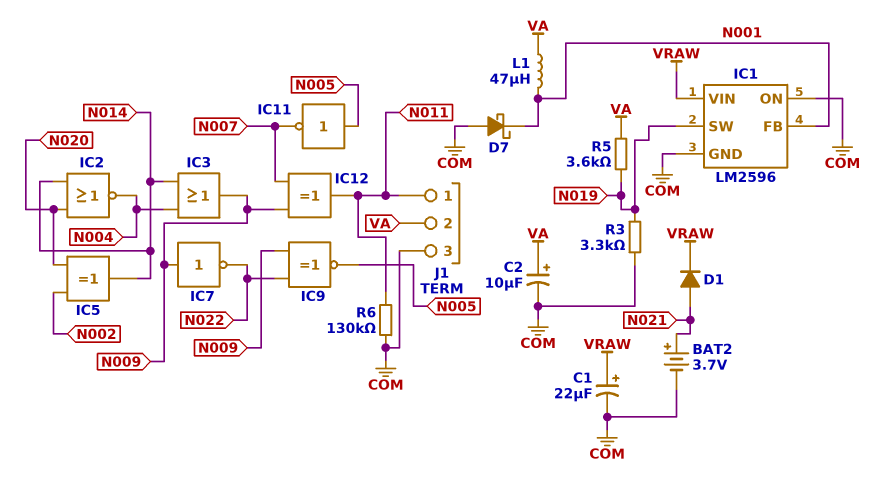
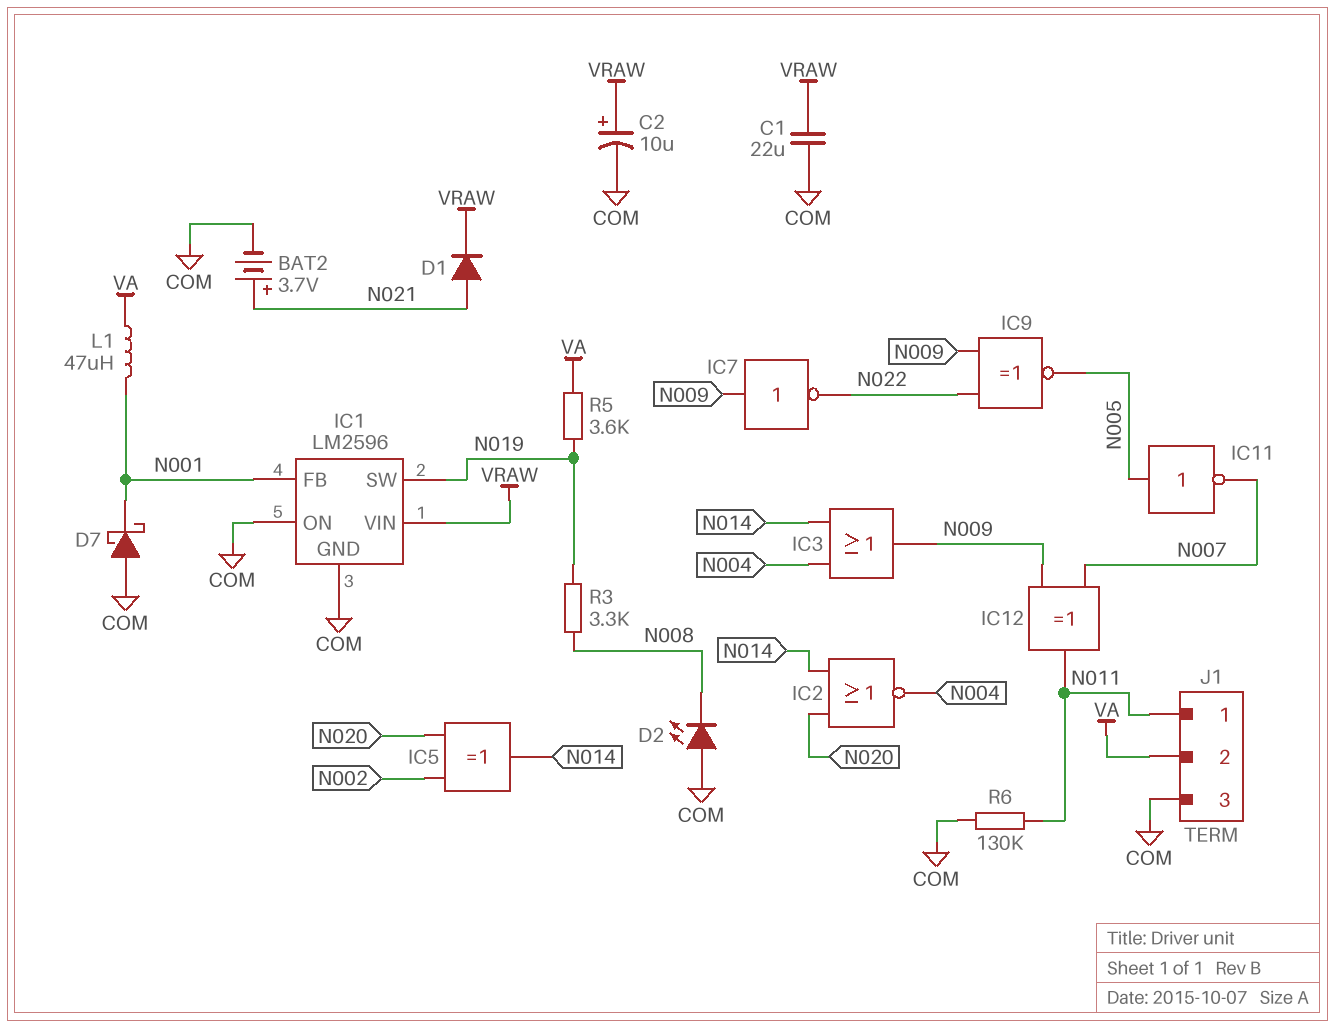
C1: 22uF (plus VRAW, minus COM) -> 22uF (COM, VRAW)
C2: 10uF (plus VA, minus COM) -> 10uF (plus VRAW, minus COM)
D2: none -> LED (A COM, K N008)
R3: 3.3k (COM, N019) -> 3.3k (N008, N019)

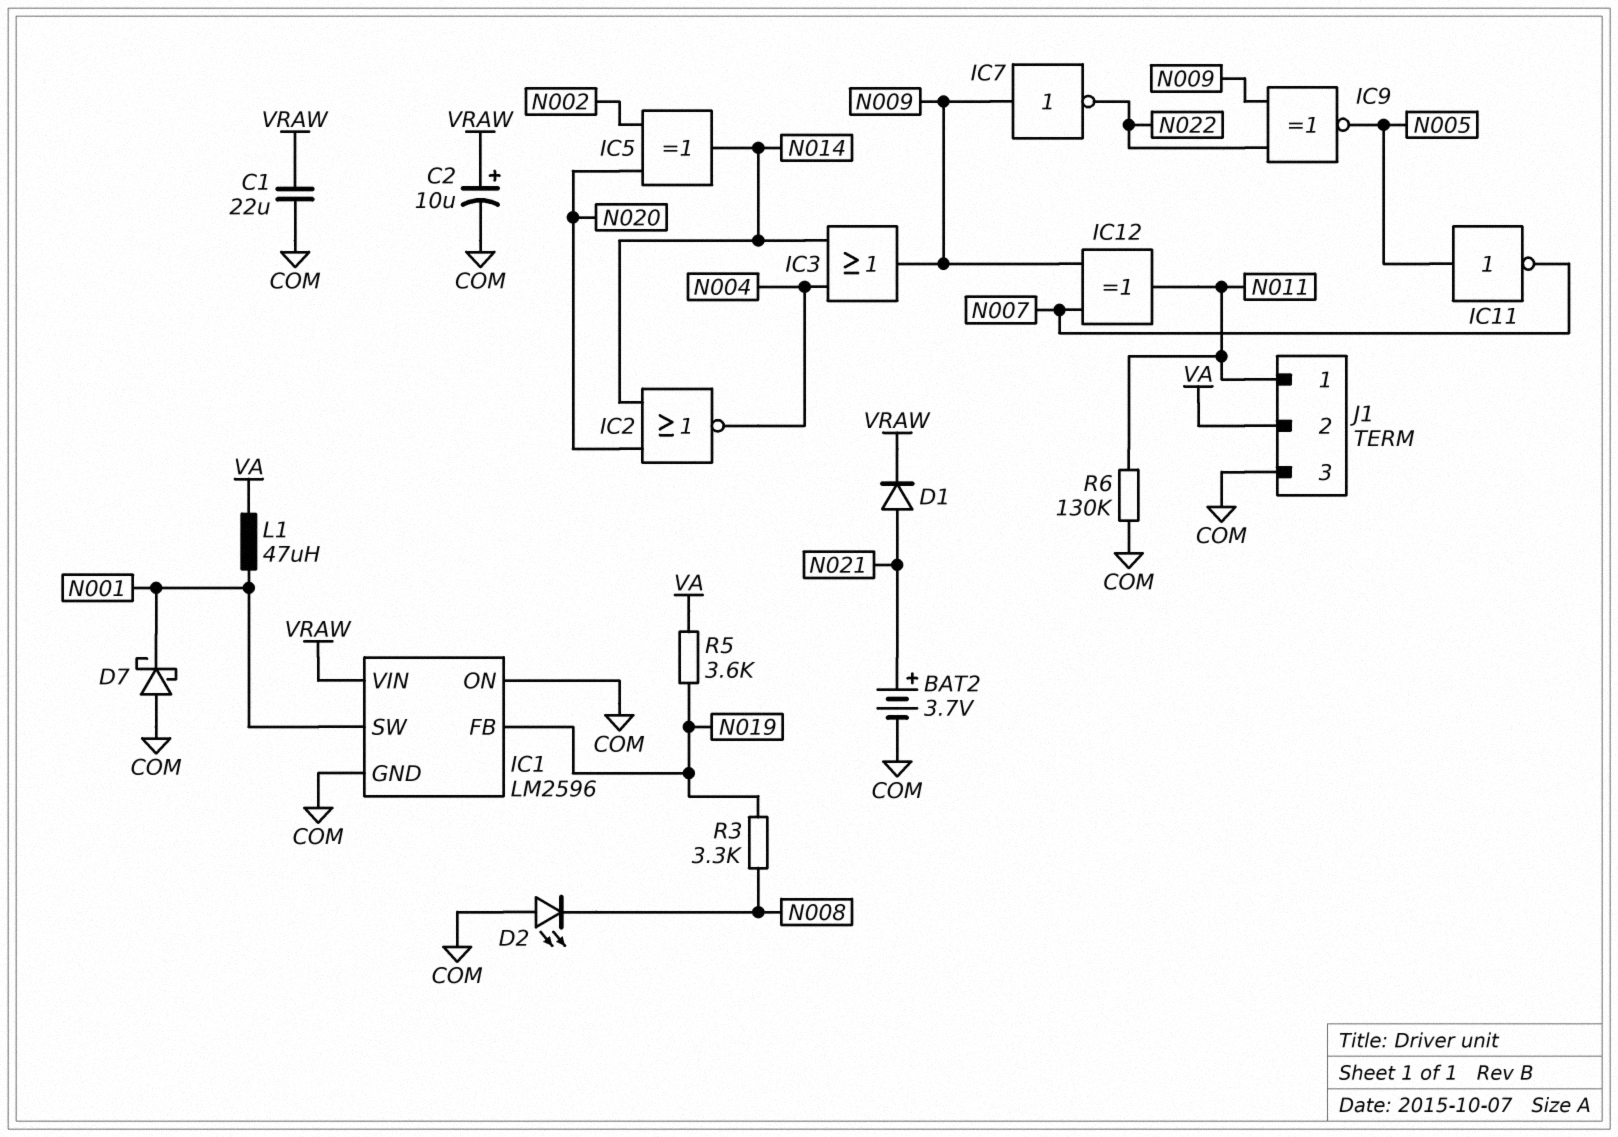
IC1 pin FB: N001 -> N019
IC1 pin SW: N019 -> N001

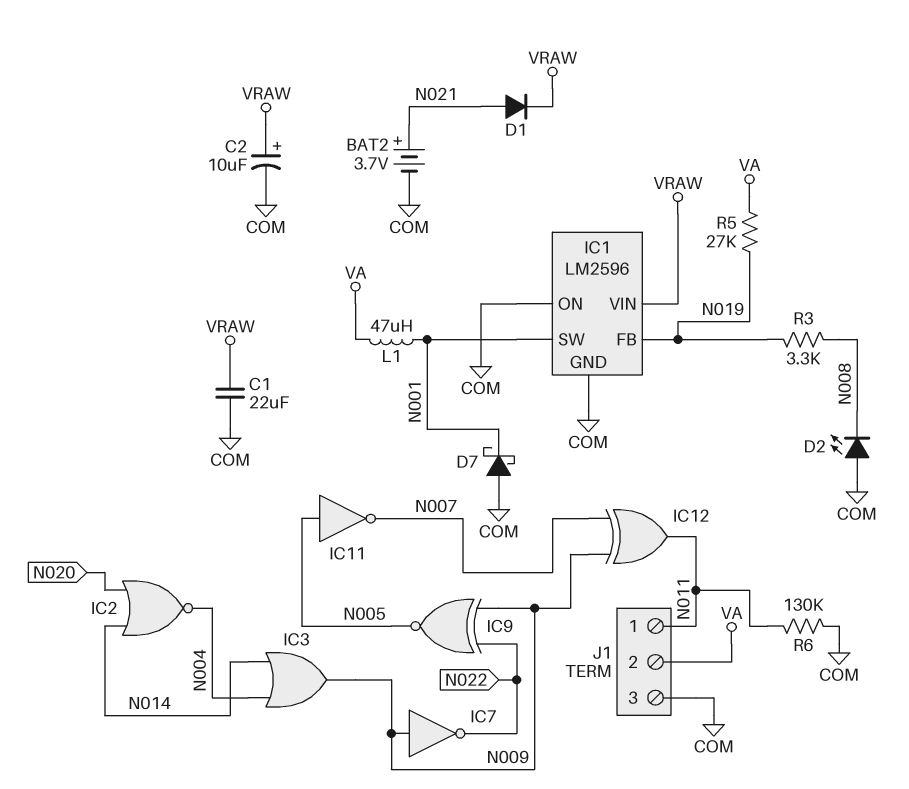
IC5: XOR (in N002, in N020, out N014) -> none
R5: 3.6k (N019, VA) -> 27k (N019, VA)

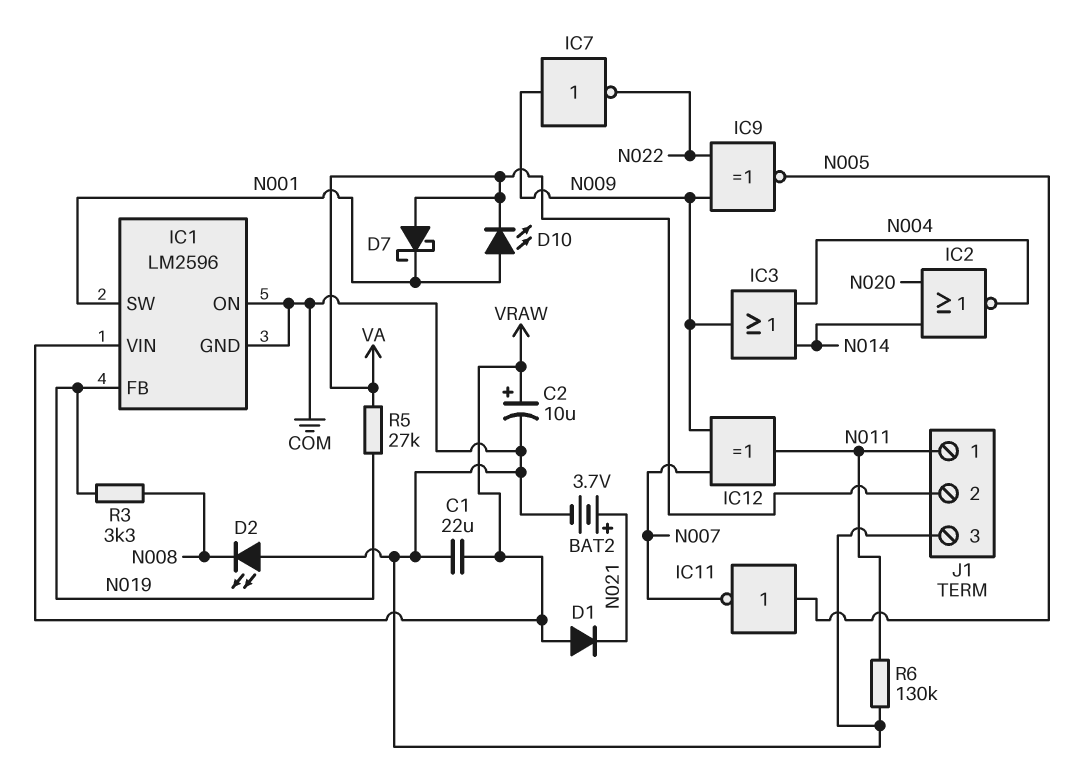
D1: diode (A N021, K VRAW) -> diode (A VRAW, K N021)
D7: schottky (A COM, K N001) -> schottky (A VA, K N001)
D10: none -> LED (A N001, K VA)
L1: 47uH (N001, VA) -> none

